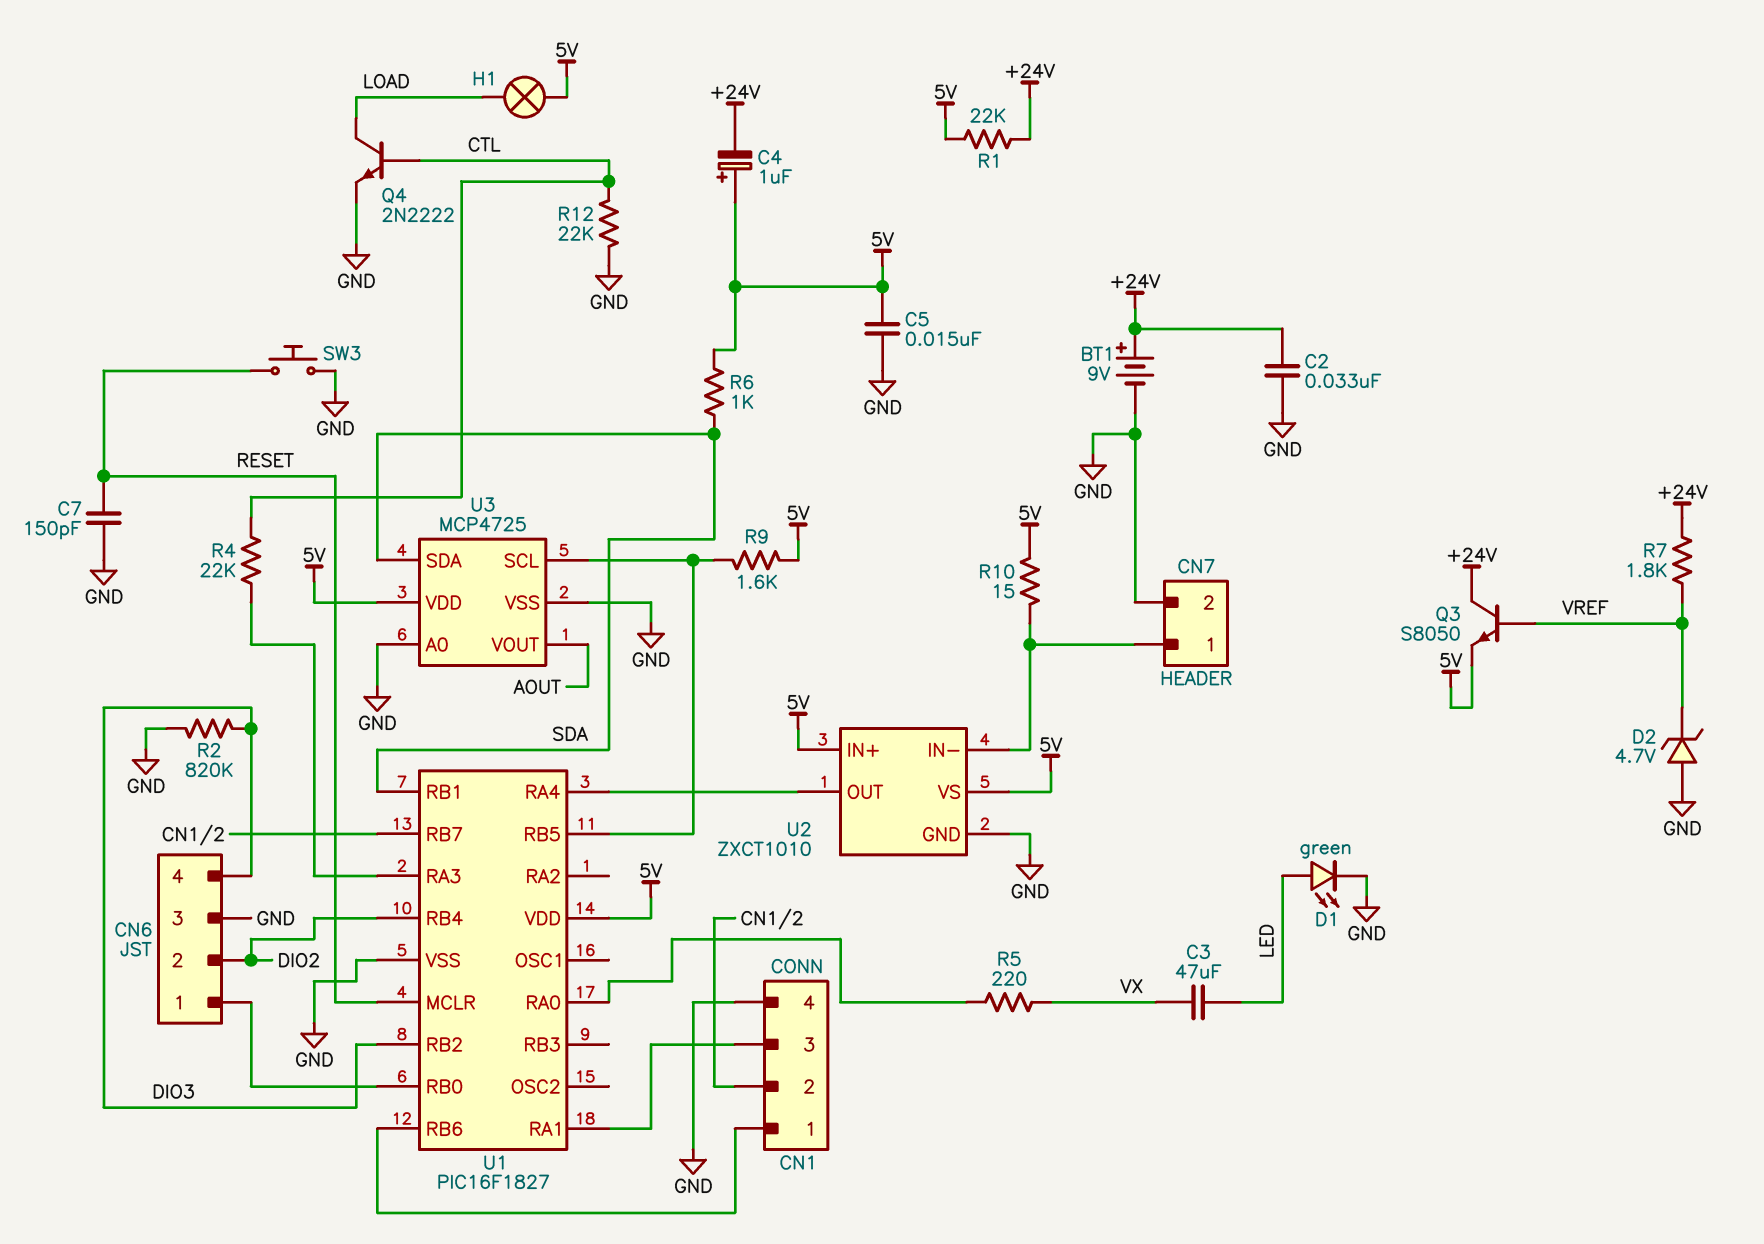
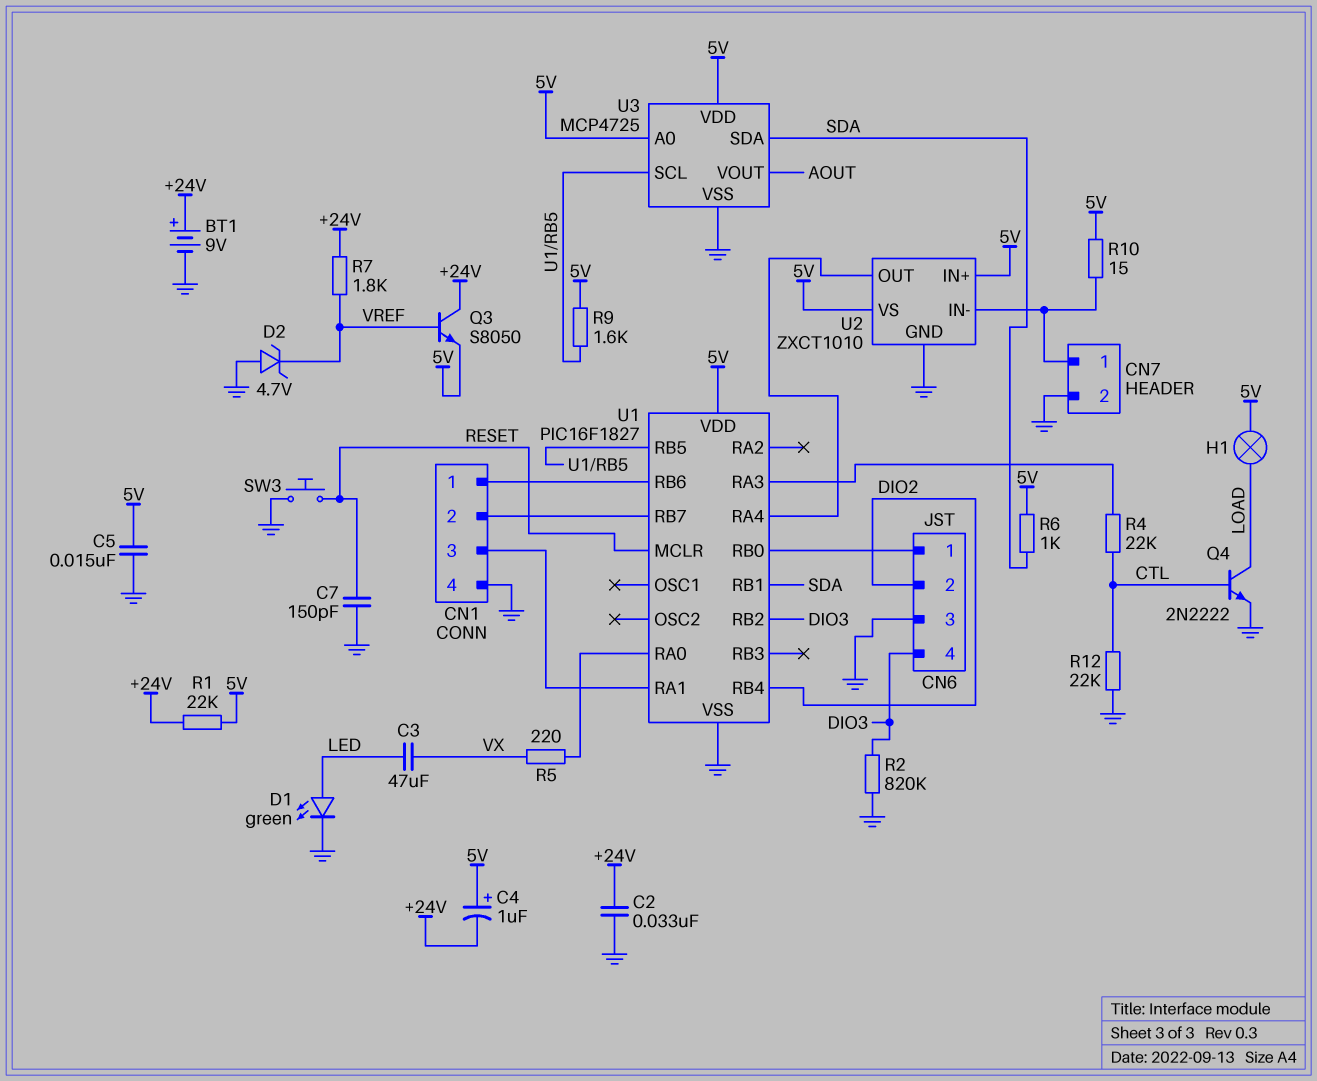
U3 pin A0: GND -> 5V

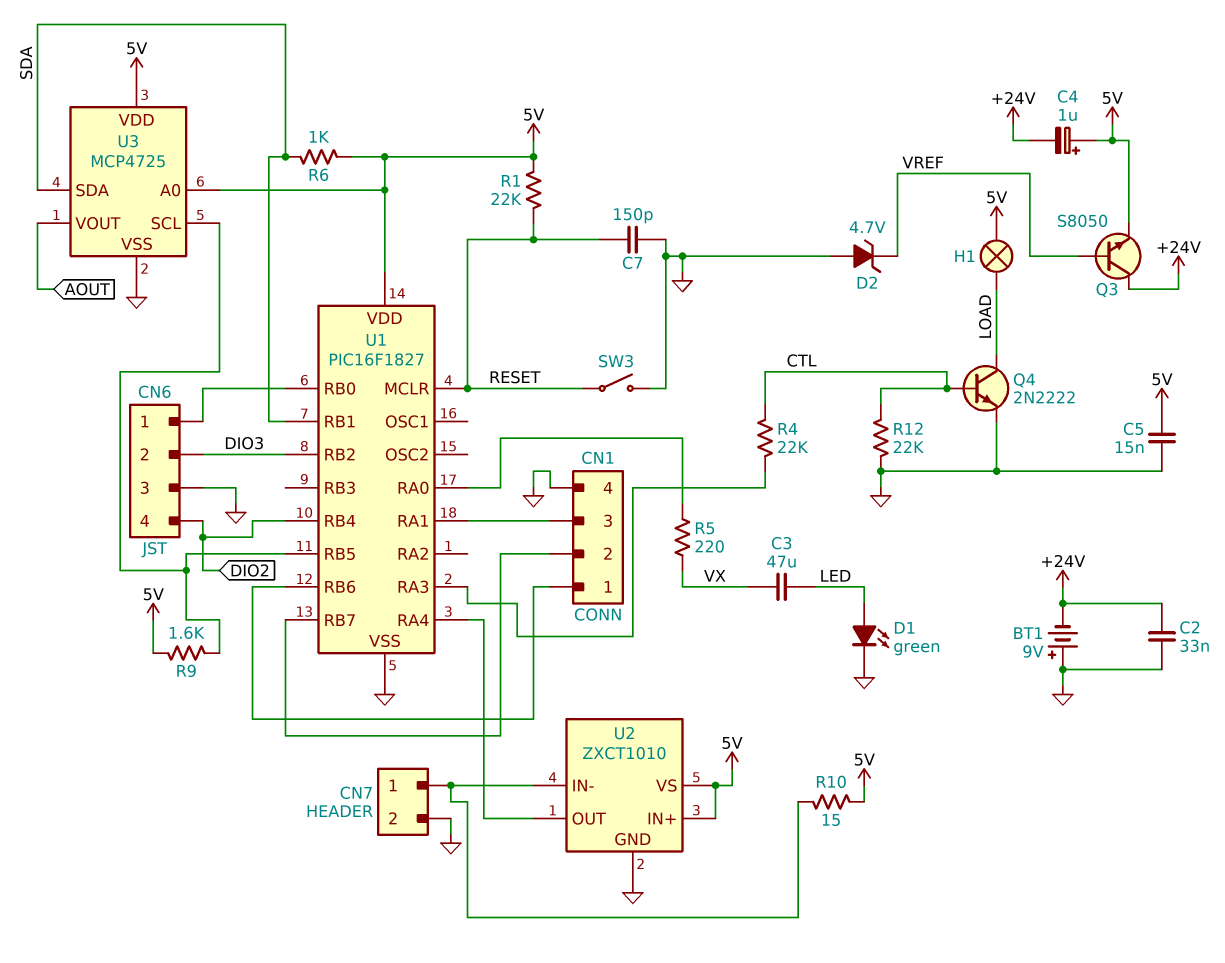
BT1: 9V (plus +24V, minus GND) -> 9V (plus GND, minus +24V)
CN6 pin 2: DIO2 -> DIO3
CN6 pin 4: DIO3 -> DIO2
R1: 22k (+24V, 5V) -> 22k (5V, RESET)
R2: 820k (DIO3, GND) -> none
R7: 1.8k (+24V, VREF) -> none
SW3: button (GND, RESET) -> switch (GND, RESET)

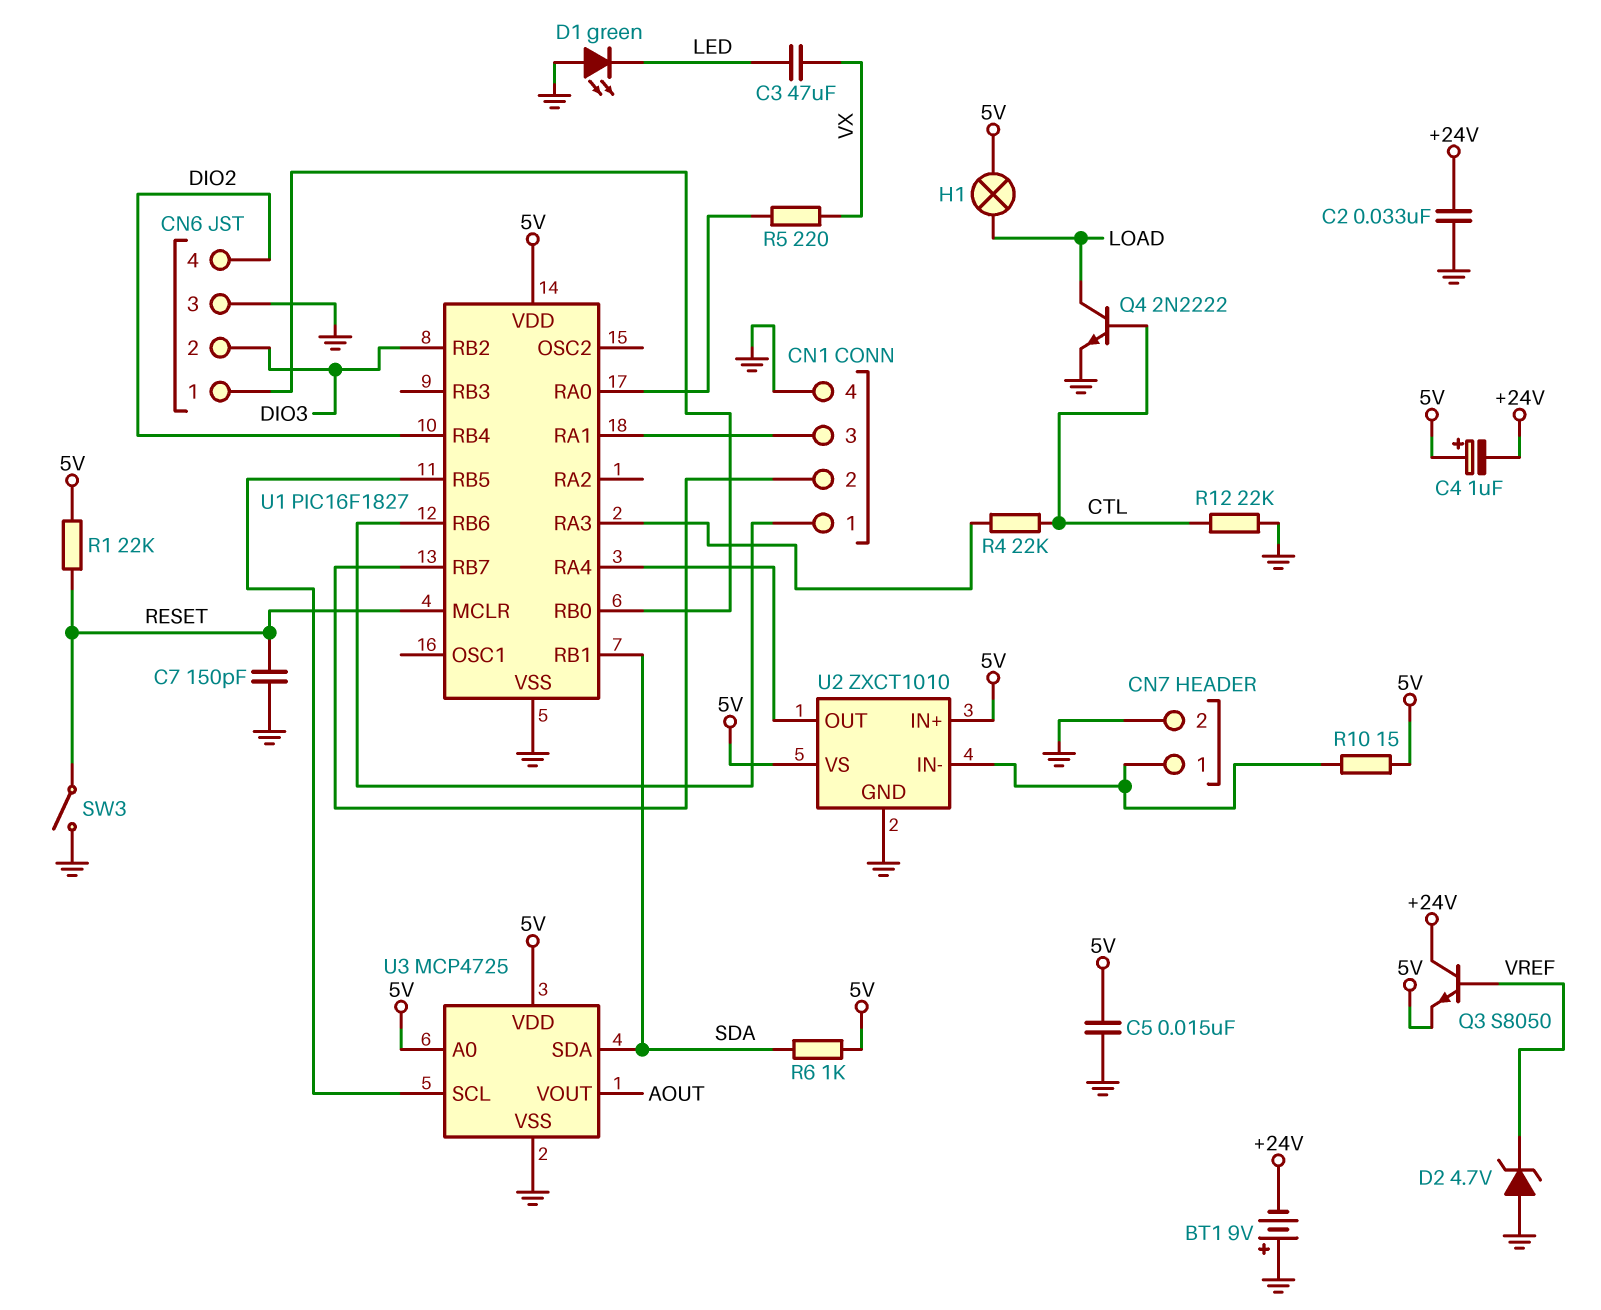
D1: LED green (A LED, K GND) -> LED green (A GND, K LED)
R9: 1.6k (5V, U1/RB5) -> none

